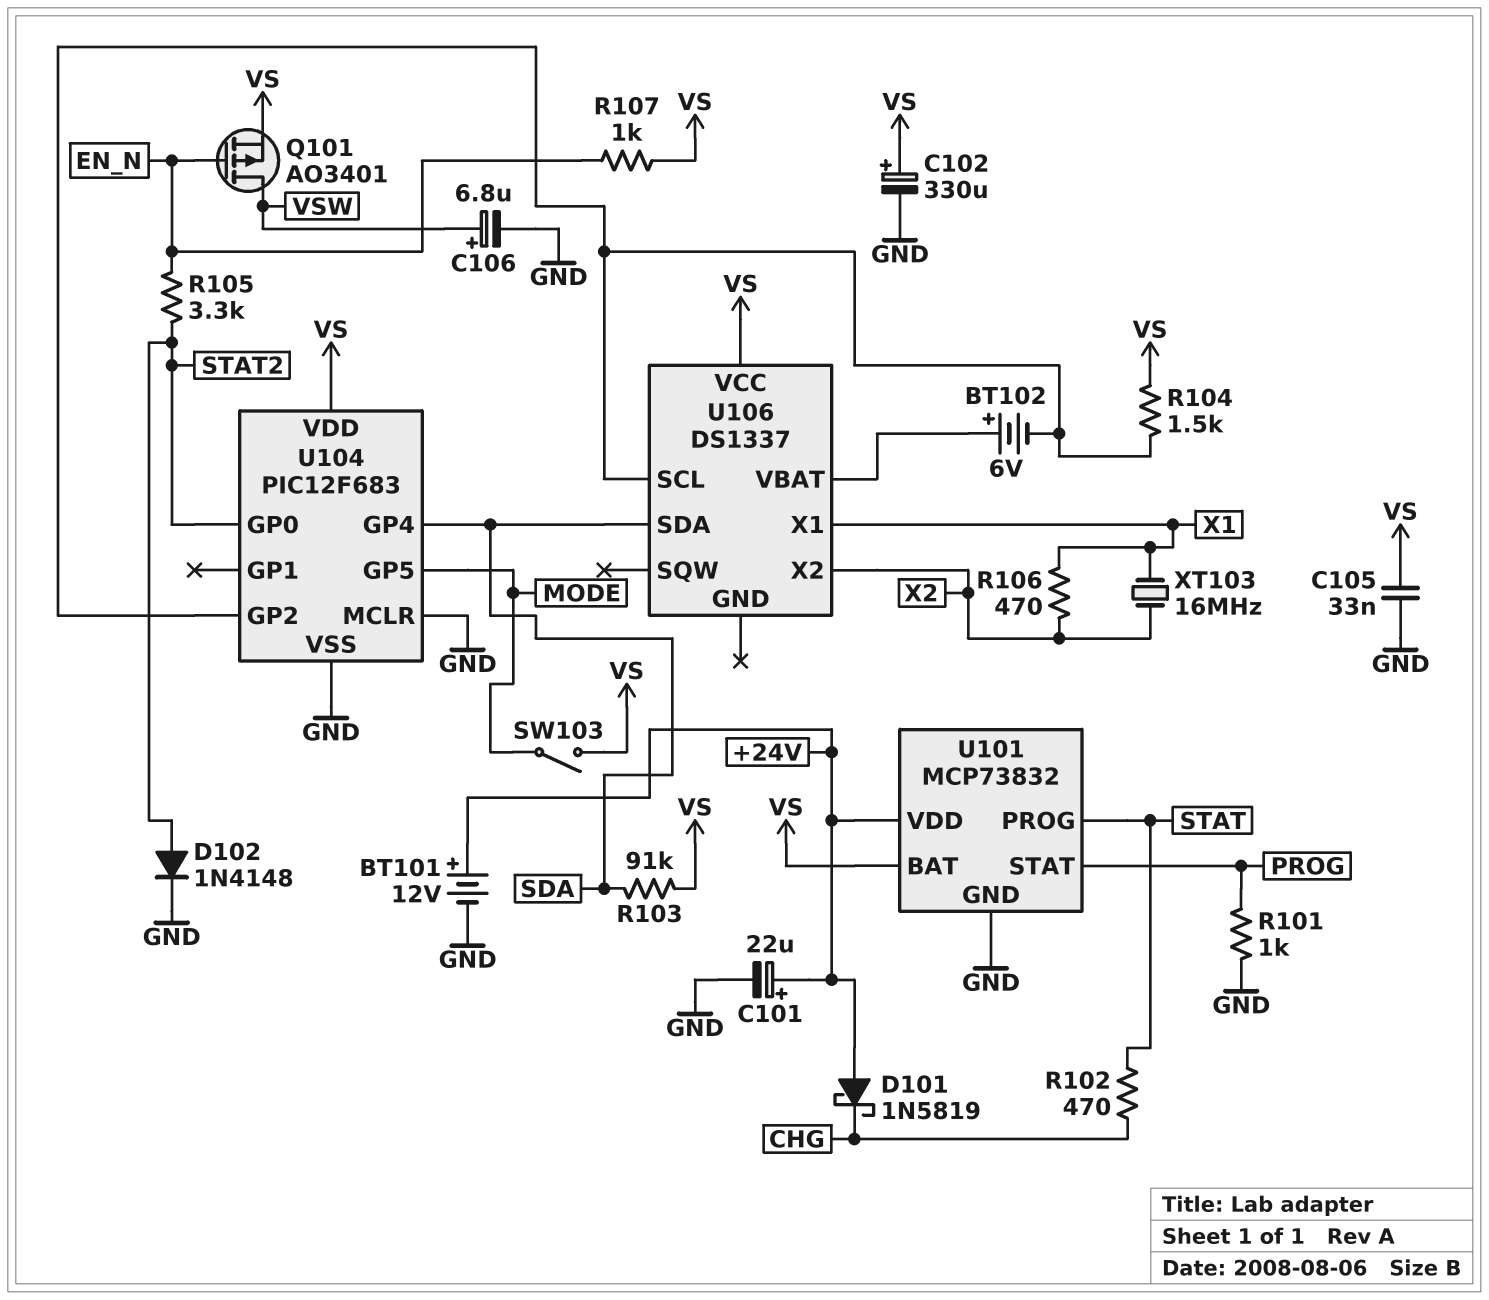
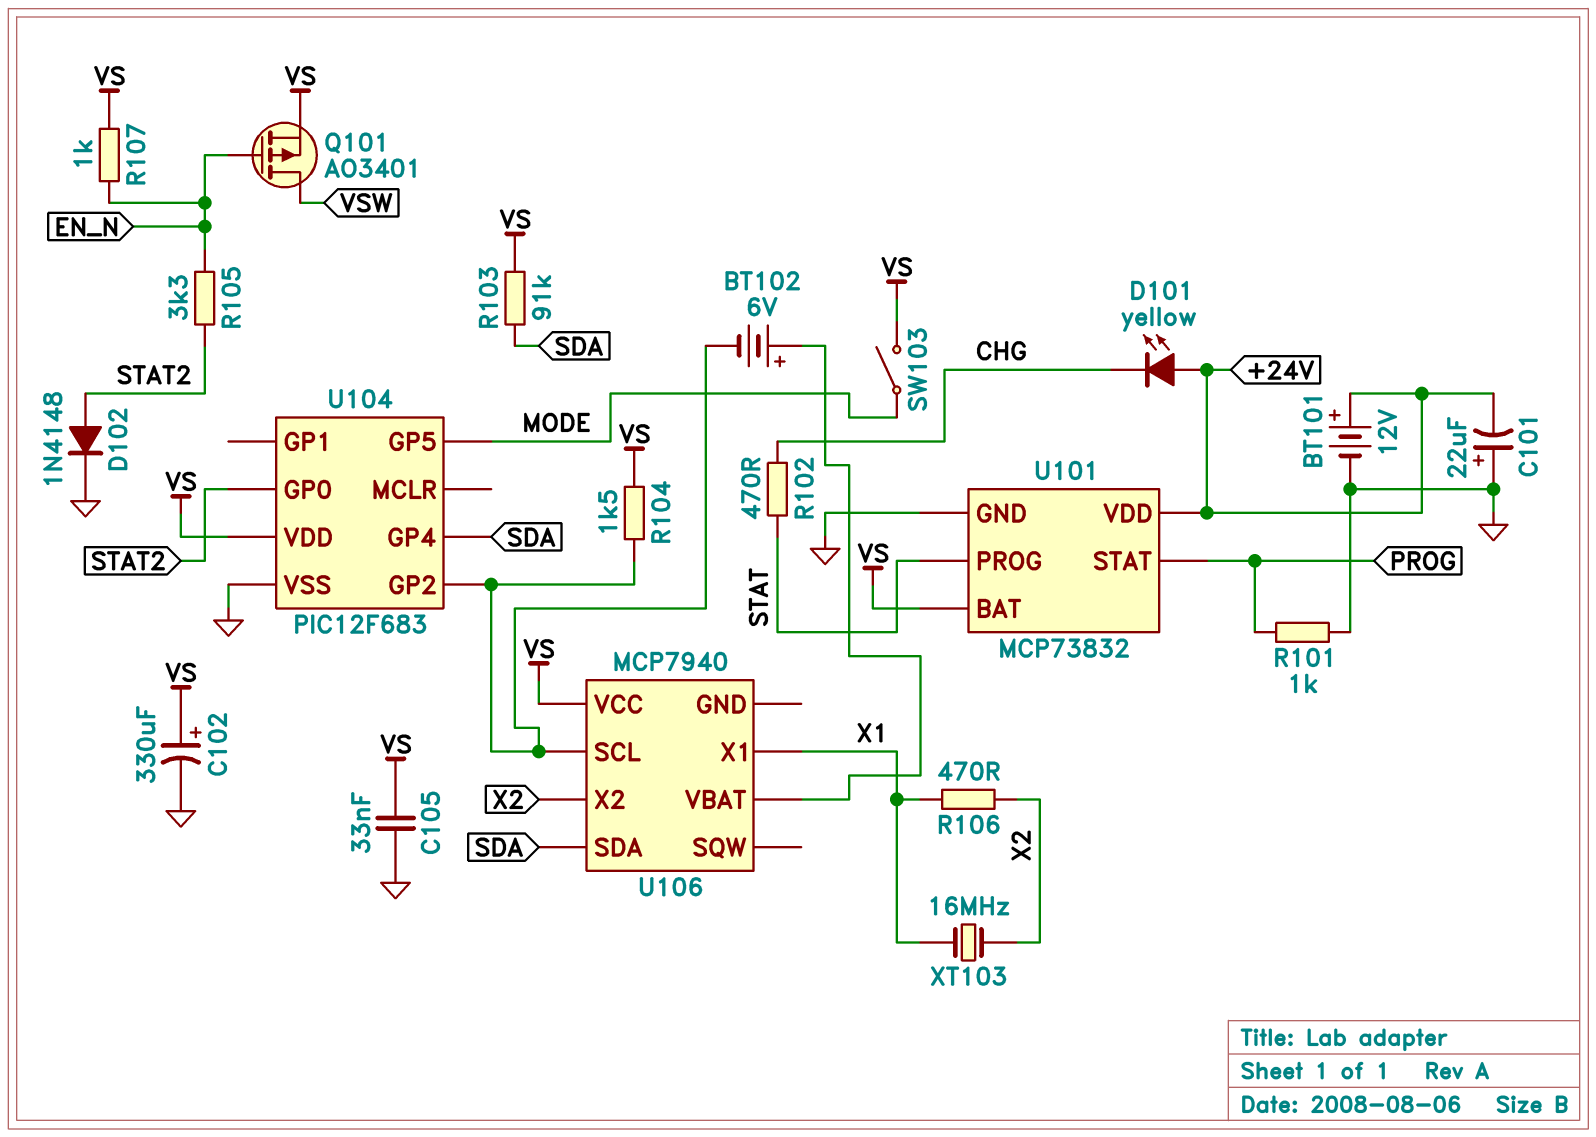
C101: 22uF (plus +24V, minus GND) -> 22uF (plus GND, minus +24V)
C106: 6.8uF (plus VSW, minus GND) -> none
D101: schottky 1N5819 (A +24V, K CHG) -> LED yellow (A +24V, K CHG)
U104 pin MCLR: GND -> none
U106: DS1337 -> MCP7940

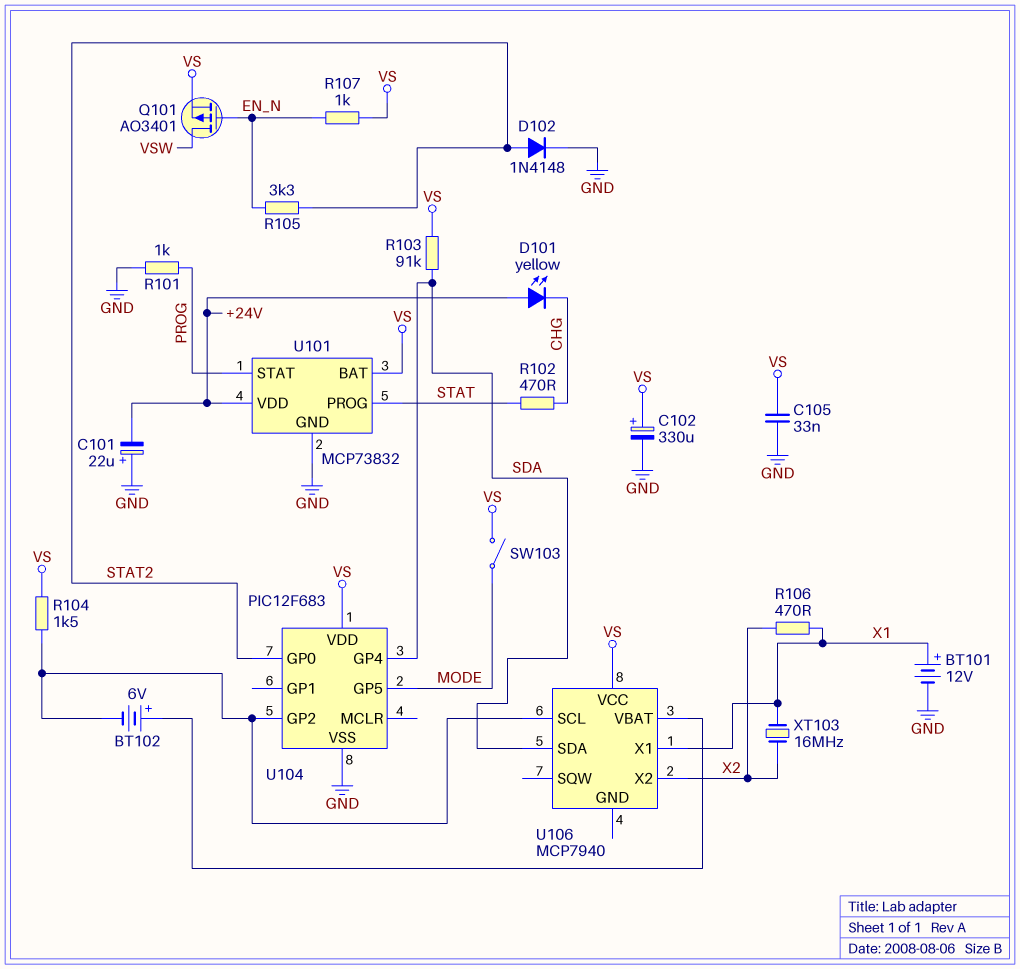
BT101: 12V (plus +24V, minus GND) -> 12V (plus X1, minus GND)

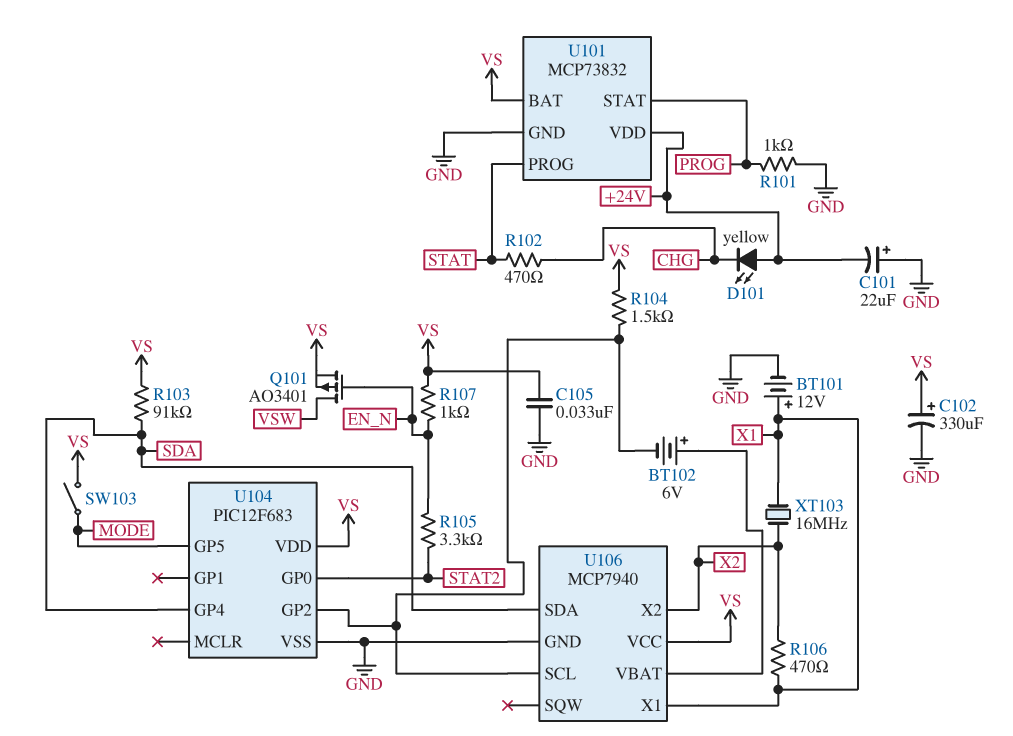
D102: diode 1N4148 (A STAT2, K GND) -> none
U106 pin GND: none -> GND

